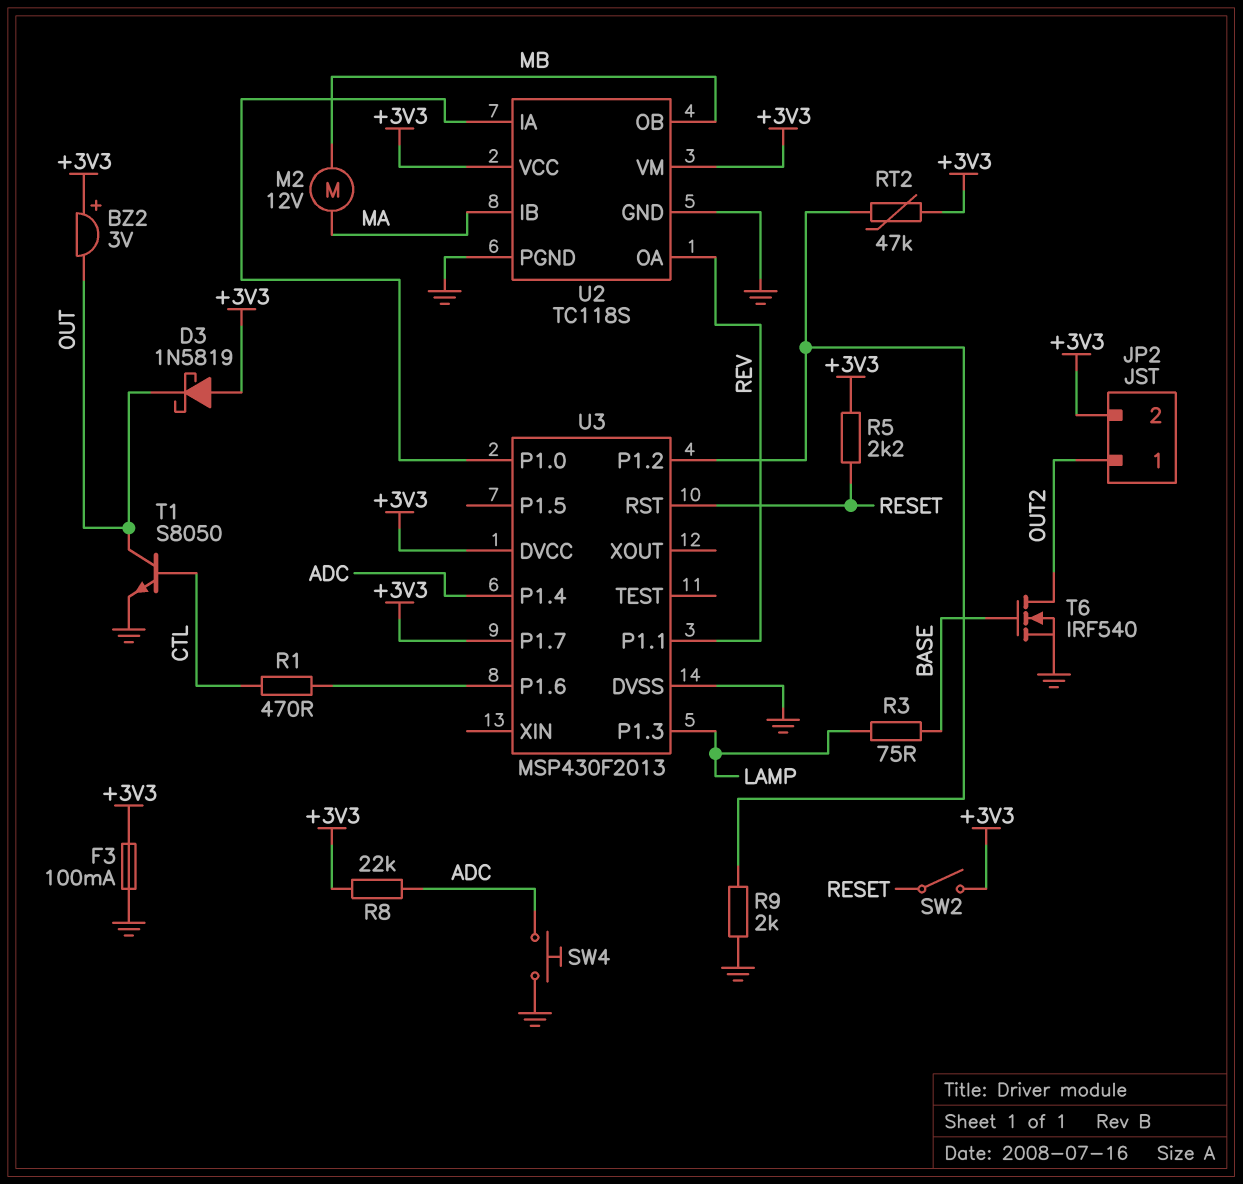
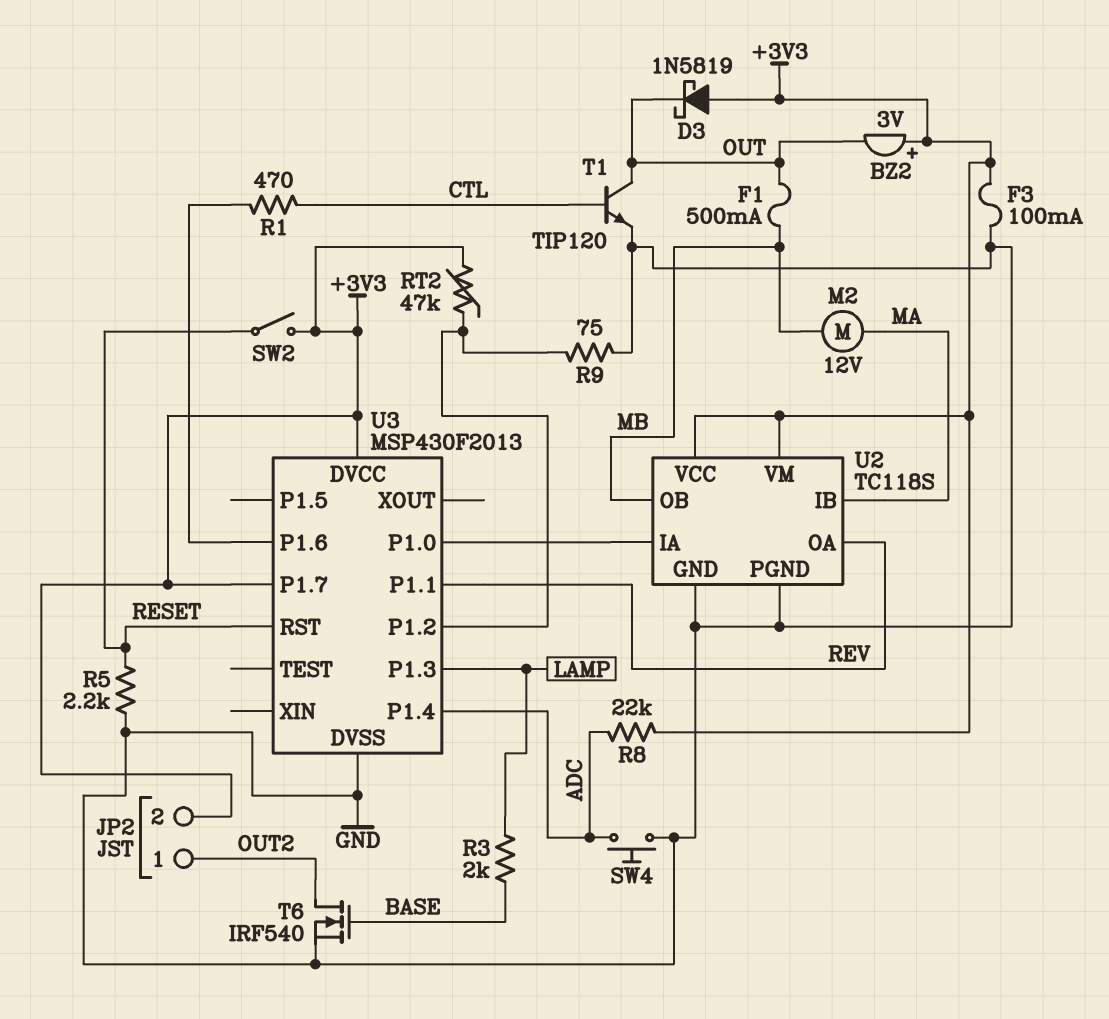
F1: none -> 500mA (MB, OUT)
R3: 75 (BASE, LAMP) -> 2k (BASE, LAMP)
R5: 2.2k (+3V3, RESET) -> 2.2k (GND, RESET)
R9: 2k (GND, U3/P1.2) -> 75 (GND, U3/P1.2)
T1: NPN S8050 (B CTL, C OUT, E GND) -> NPN TIP120 (B CTL, C OUT, E GND)

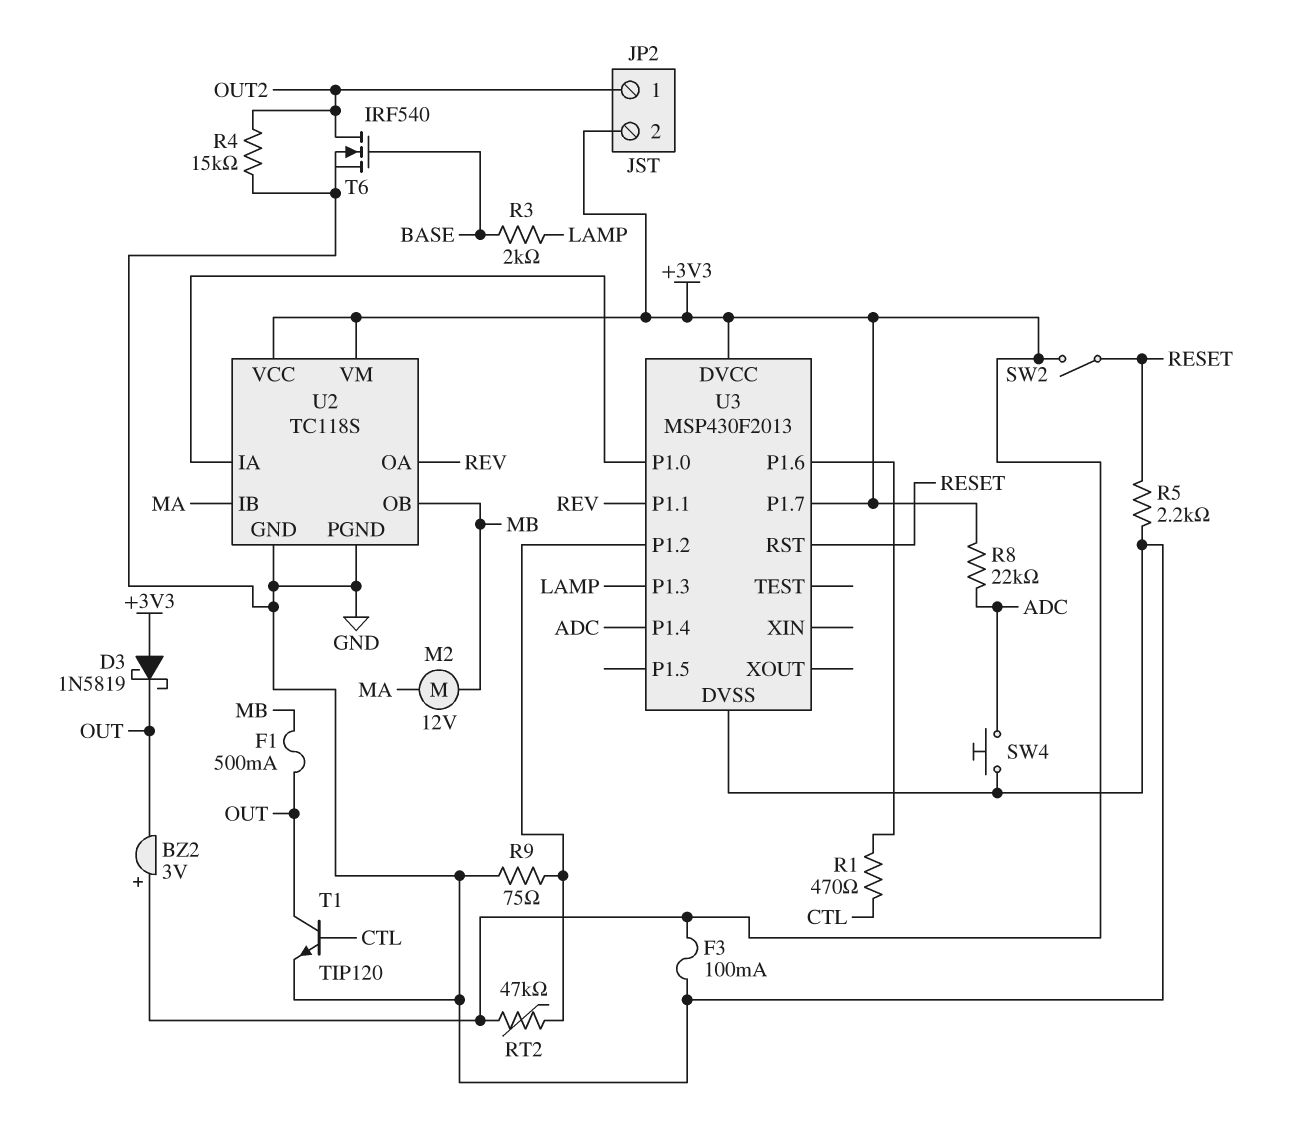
R4: none -> 15k (GND, OUT2)

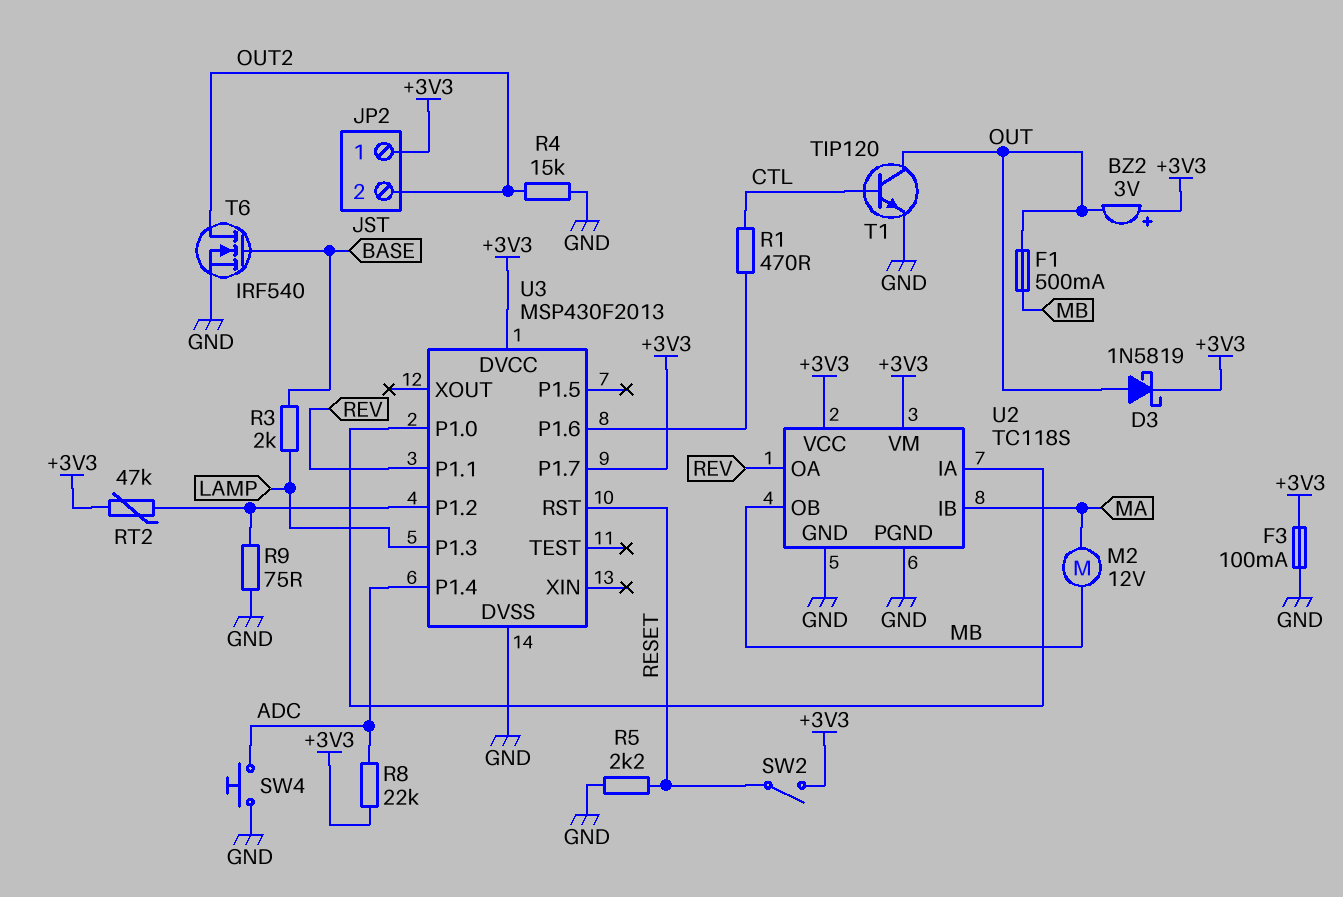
D3: schottky 1N5819 (A +3V3, K OUT) -> schottky 1N5819 (A OUT, K +3V3)
JP2 pin 1: OUT2 -> +3V3
JP2 pin 2: +3V3 -> OUT2

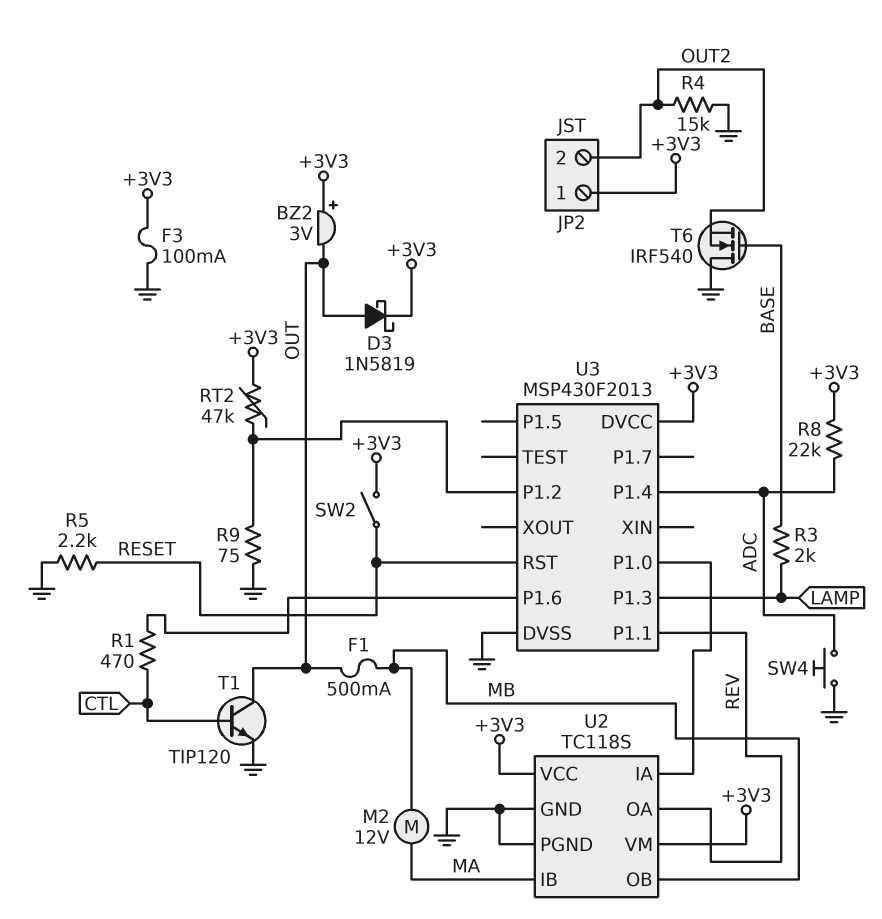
T6: NMOS IRF540 (G BASE, D OUT2, S GND) -> NMOS IRF540 (G BASE, D GND, S OUT2)
U3 pin P1.7: +3V3 -> none

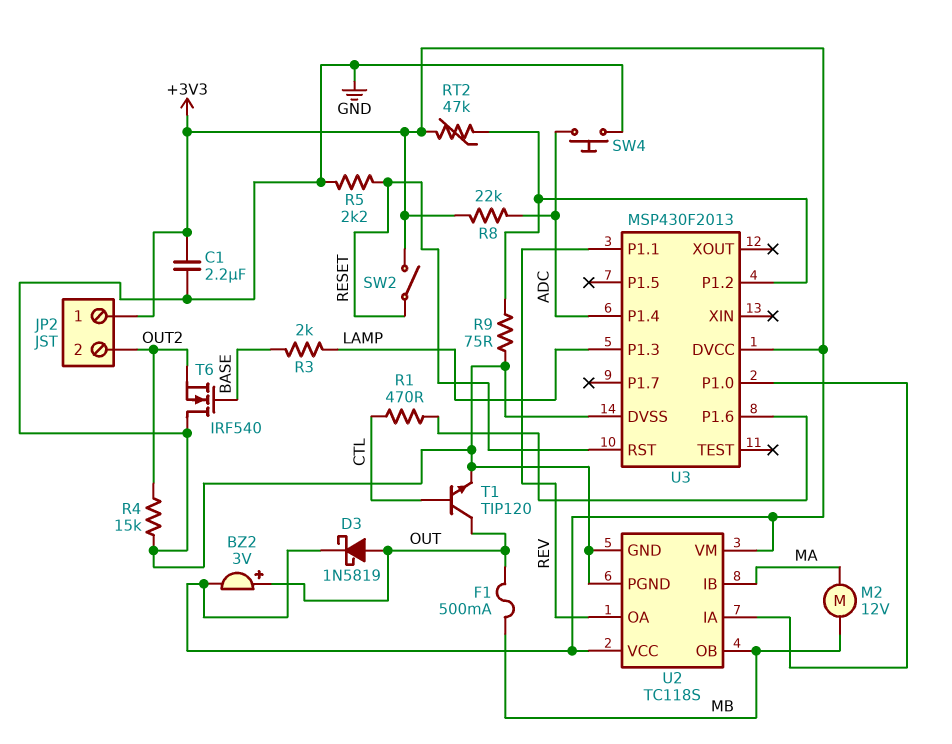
BZ2: buzzer 3V (plus +3V3, minus OUT) -> buzzer 3V (plus OUT, minus +3V3)
C1: none -> 2.2uF (+3V3, GND)
F3: 100mA (+3V3, GND) -> none

